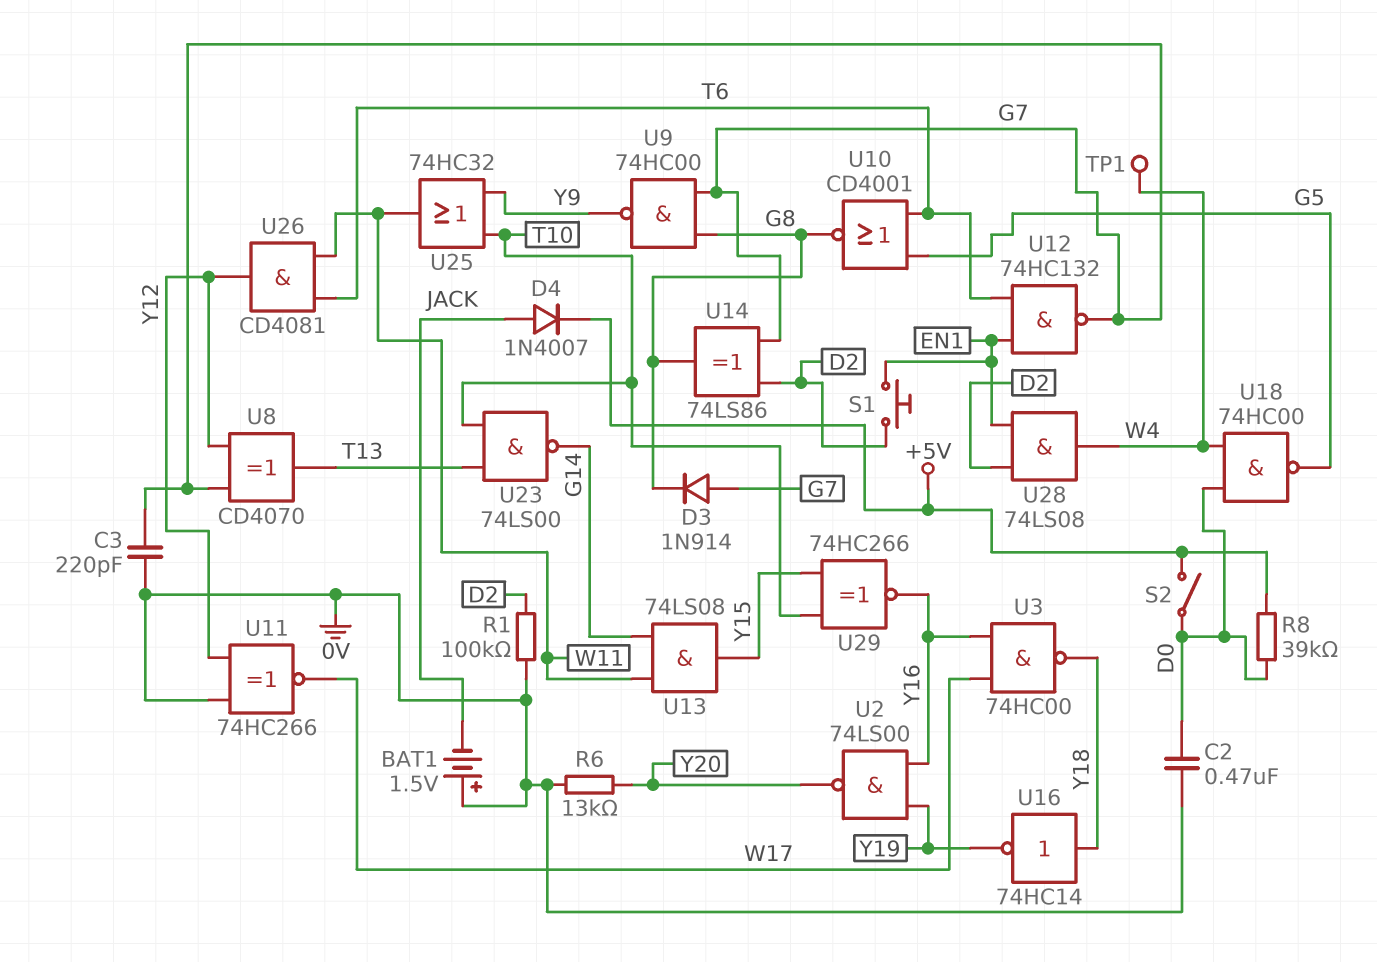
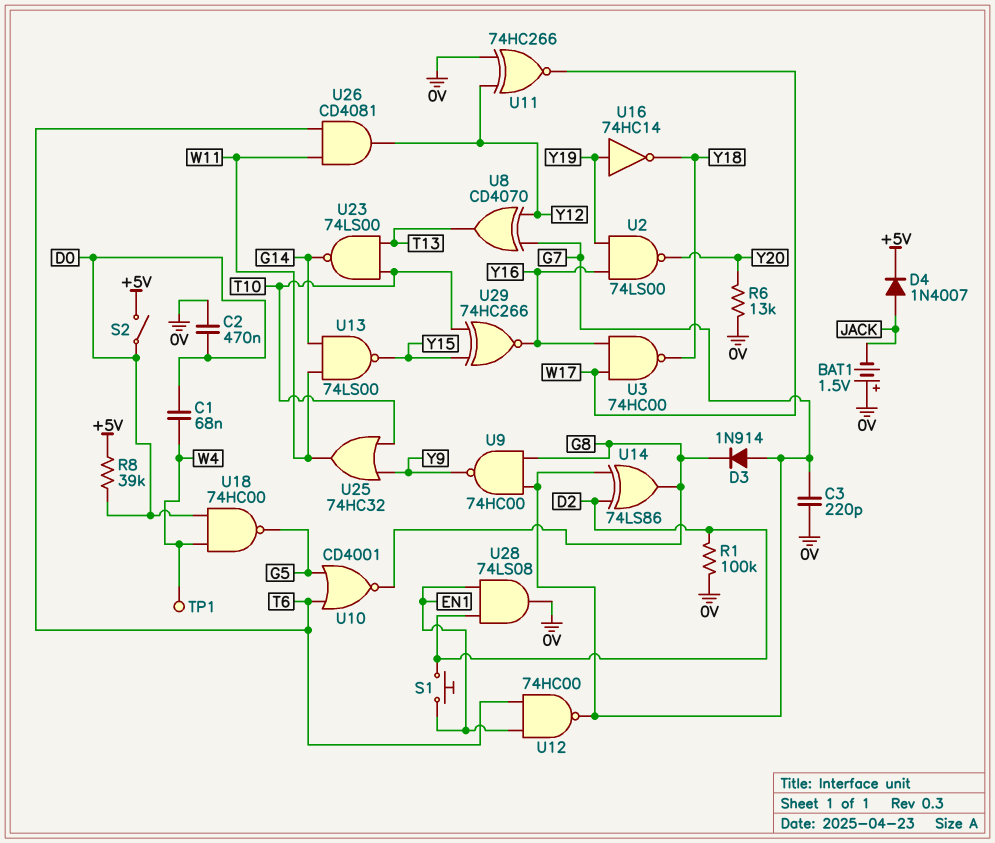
C1: none -> 68nF (D0, W4)
U12: NAND 74HC132 (in EN1, in T6, out G7) -> NAND 74HC00 (in EN1, in T6, out G7)
U13: AND 74LS08 (in G14, in W11, out Y15) -> NAND 74LS00 (in G14, in W11, out Y15)
U16: NOT 74HC14 (in Y18, out Y19) -> NOT 74HC14 (in Y19, out Y18)
U28: AND 74LS08 (in D2, in EN1, out W4) -> AND 74LS08 (in D2, in EN1, out 0V)

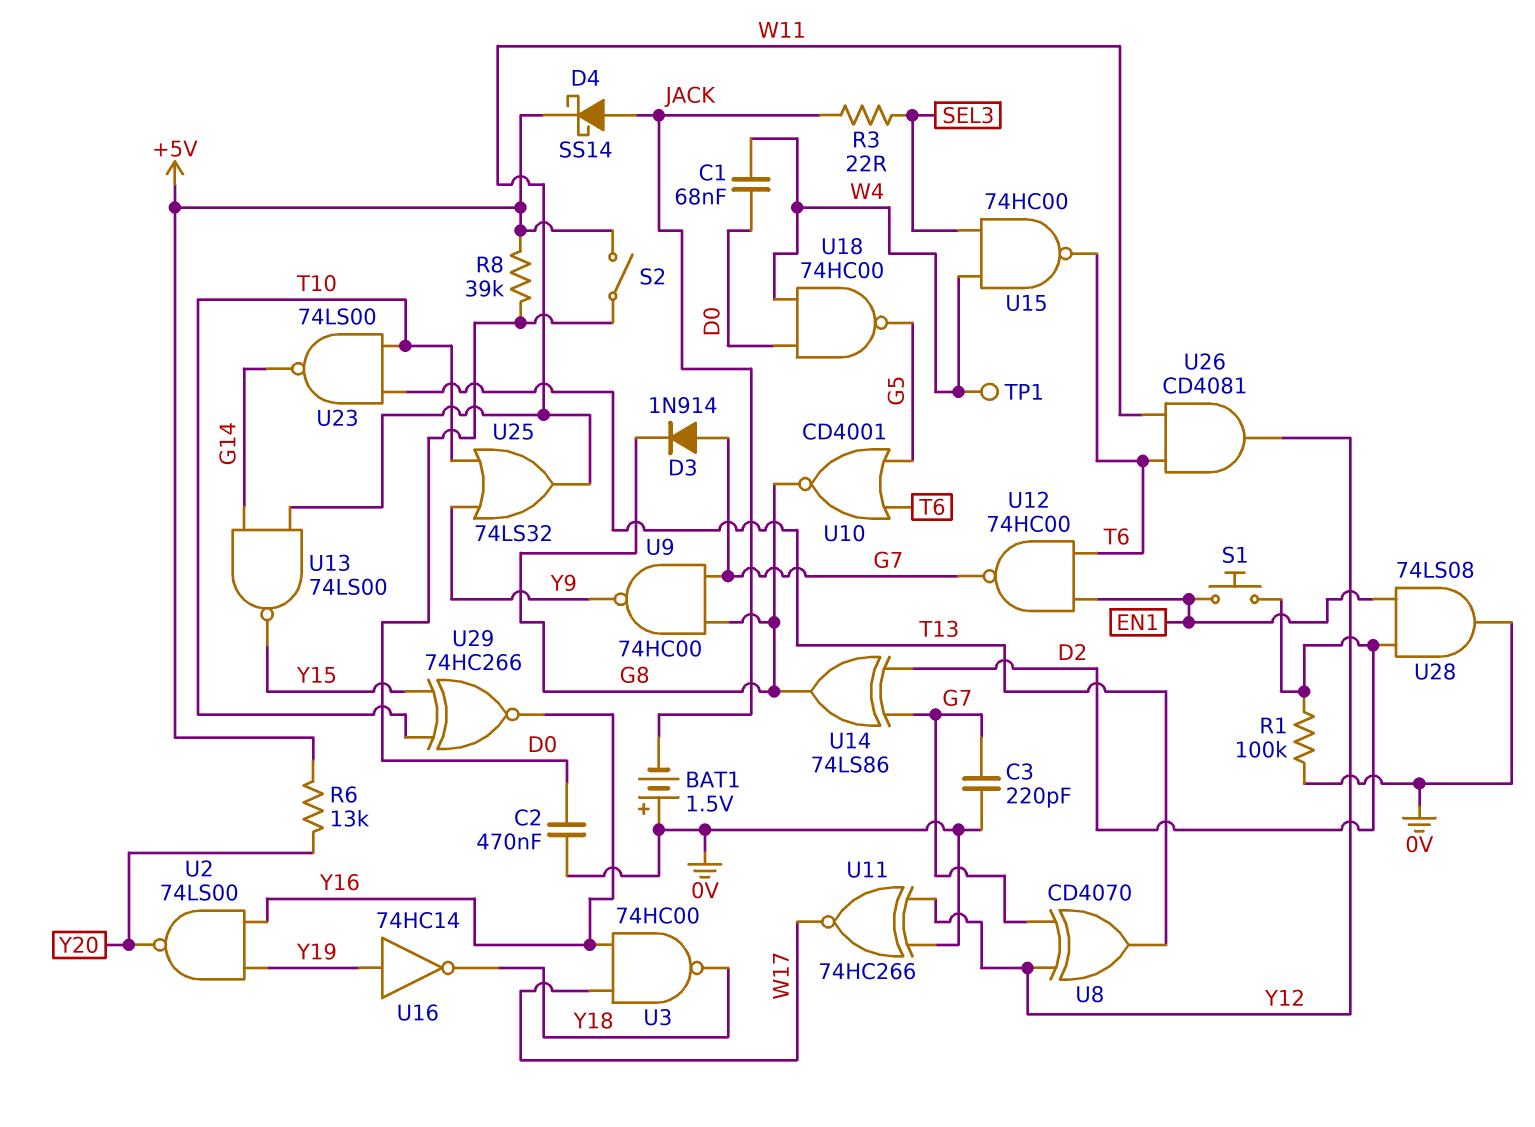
D4: diode 1N4007 (A JACK, K +5V) -> schottky SS14 (A JACK, K +5V)
R3: none -> 22 (JACK, SEL3)
R6: 13k (0V, Y20) -> 13k (+5V, Y20)
U15: none -> NAND 74HC00 (in SEL3, in W4, out T6)
U25: OR 74HC32 (in T10, in Y9, out W11) -> OR 74LS32 (in T10, in Y9, out W11)

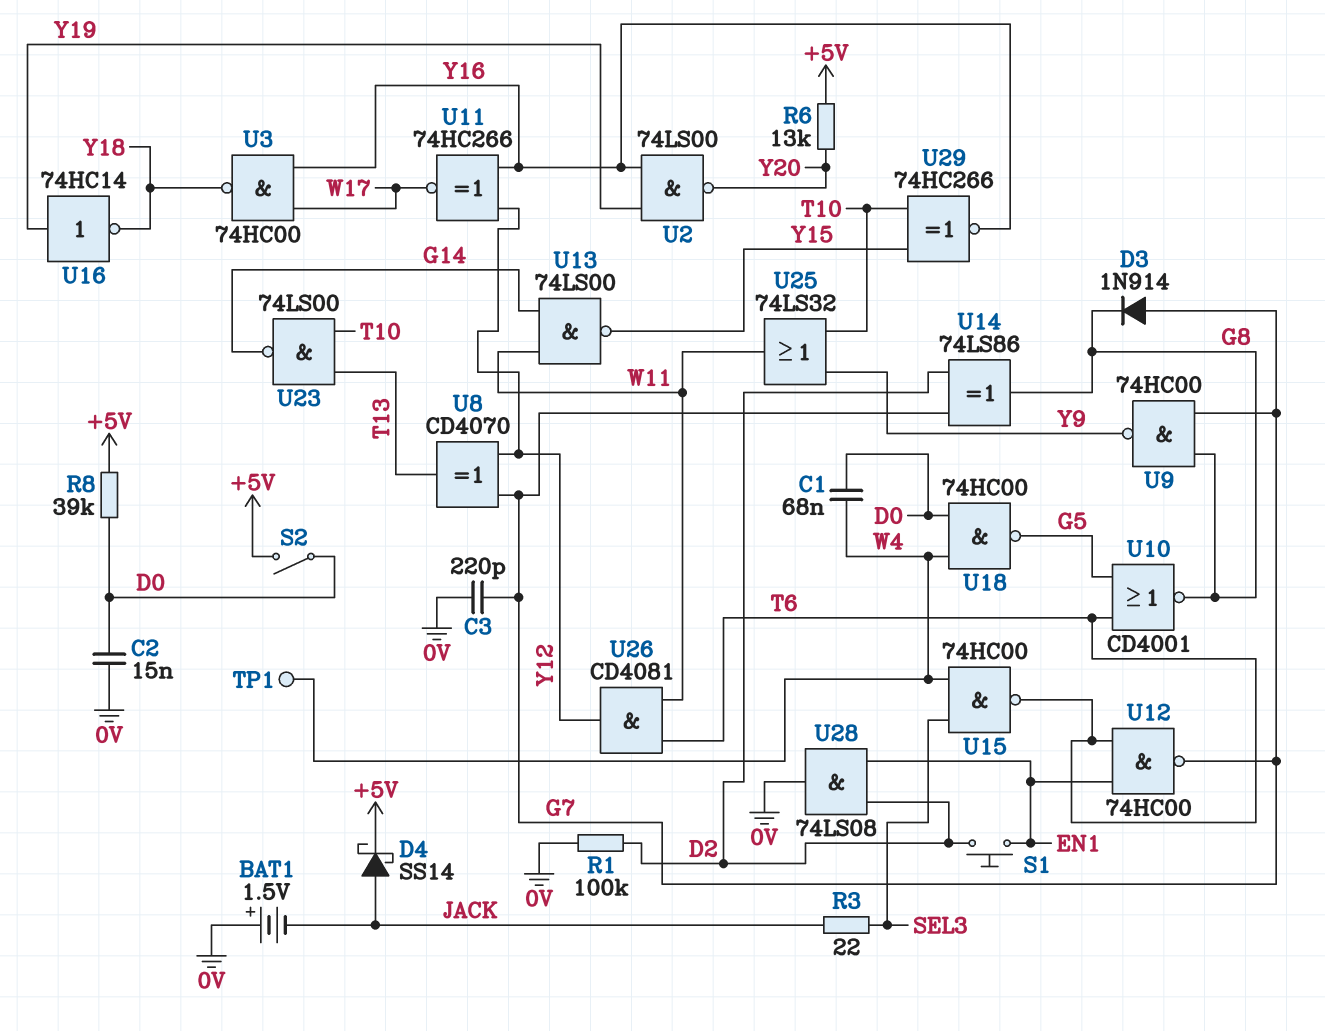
C2: 470nF (0V, D0) -> 15nF (0V, D0)
U11: XNOR 74HC266 (in 0V, in Y12, out W17) -> XNOR 74HC266 (in Y12, in Y16, out W17)

